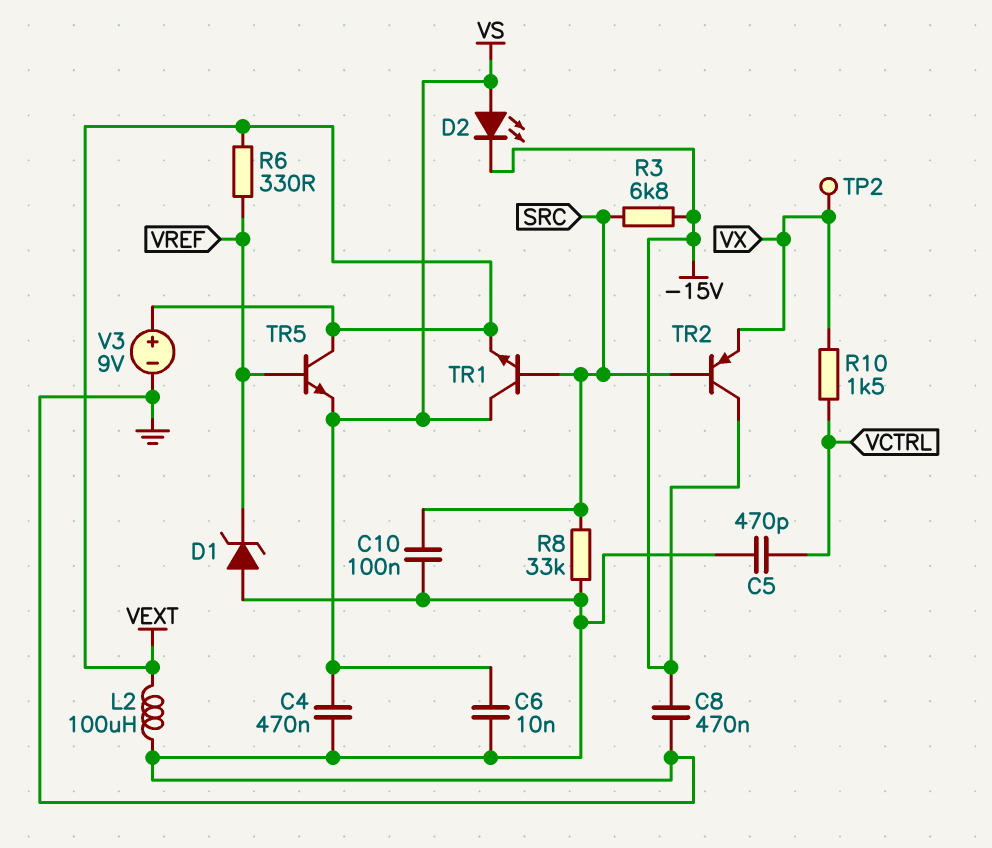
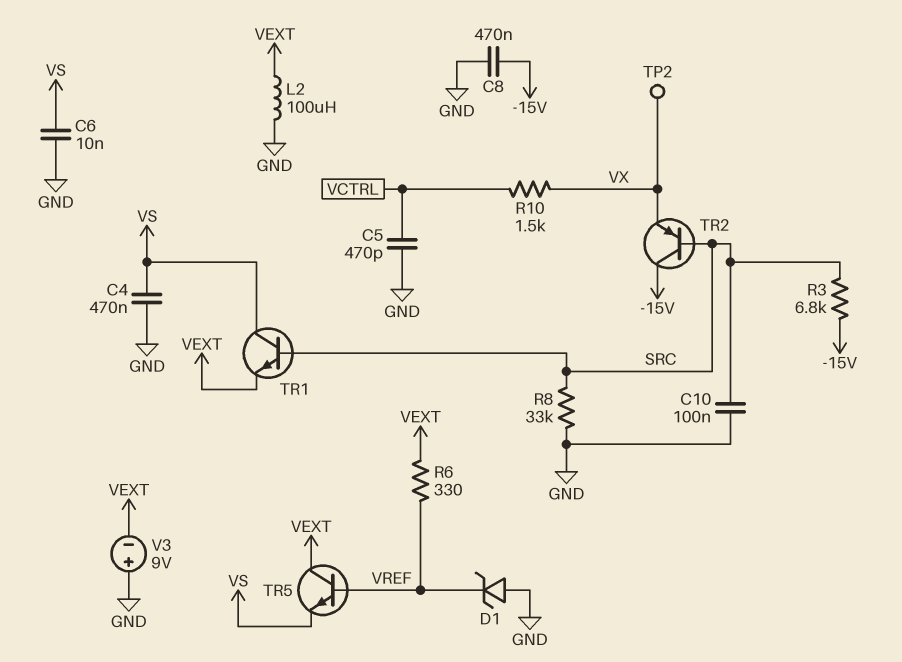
D2: LED (A VS, K -15V) -> none
V3: 9V (plus VEXT, minus GND) -> 9V (plus GND, minus VEXT)

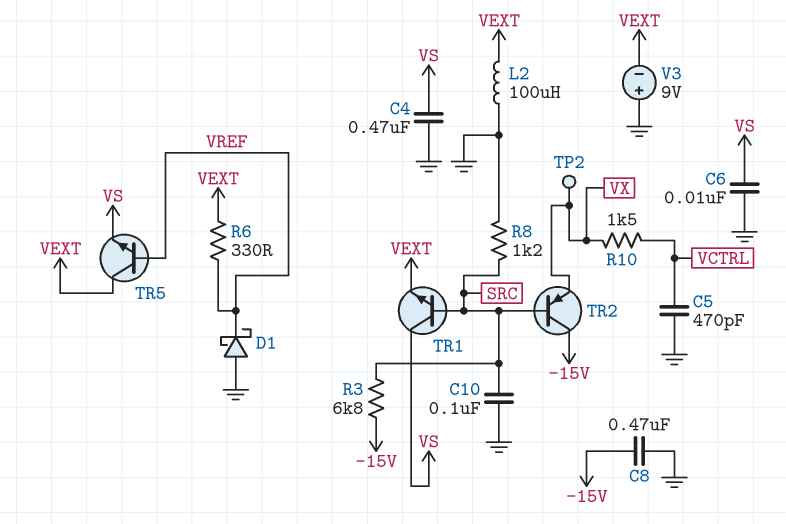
D1: zener (A GND, K VREF) -> schottky (A GND, K VREF)
R8: 33k (GND, SRC) -> 1.2k (GND, SRC)

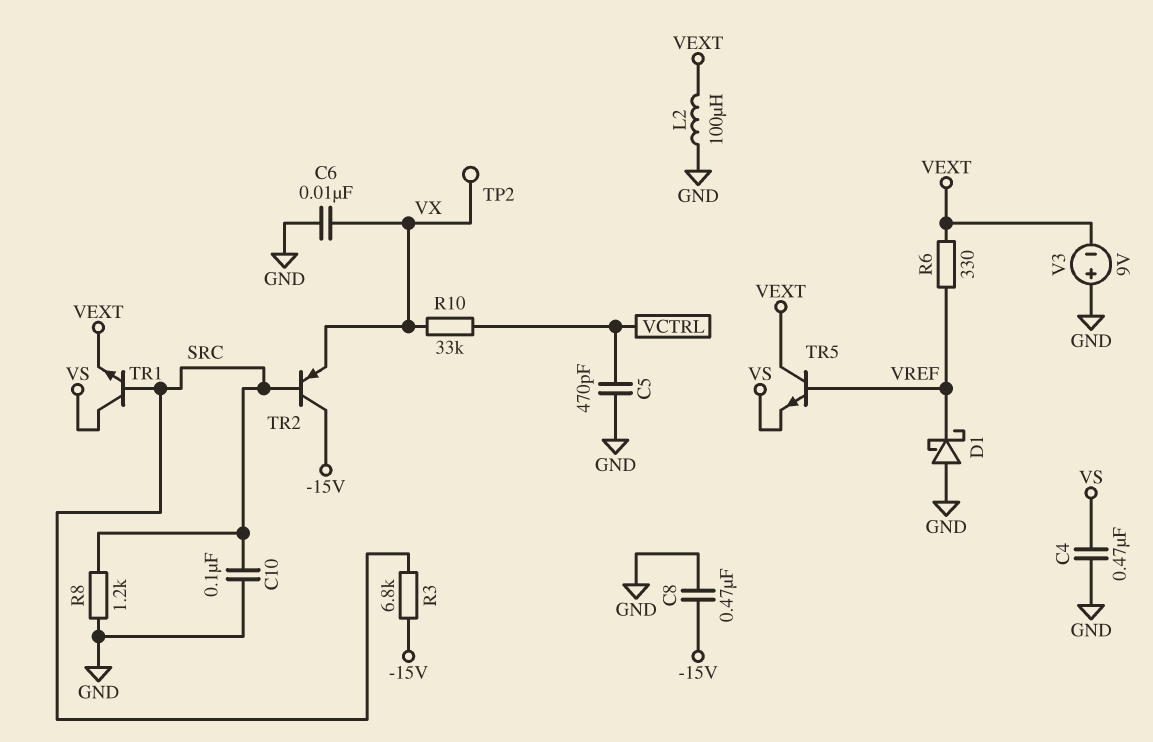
C6: 10nF (GND, VS) -> 10nF (GND, VX)
R10: 1.5k (VCTRL, VX) -> 33k (VCTRL, VX)

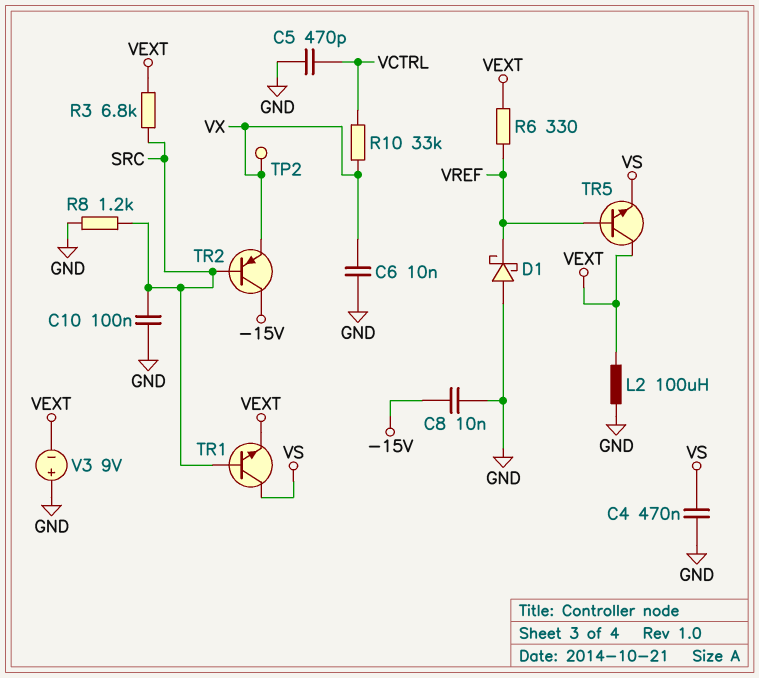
C8: 470nF (-15V, GND) -> 10nF (-15V, GND)
R3: 6.8k (-15V, SRC) -> 6.8k (SRC, VEXT)

